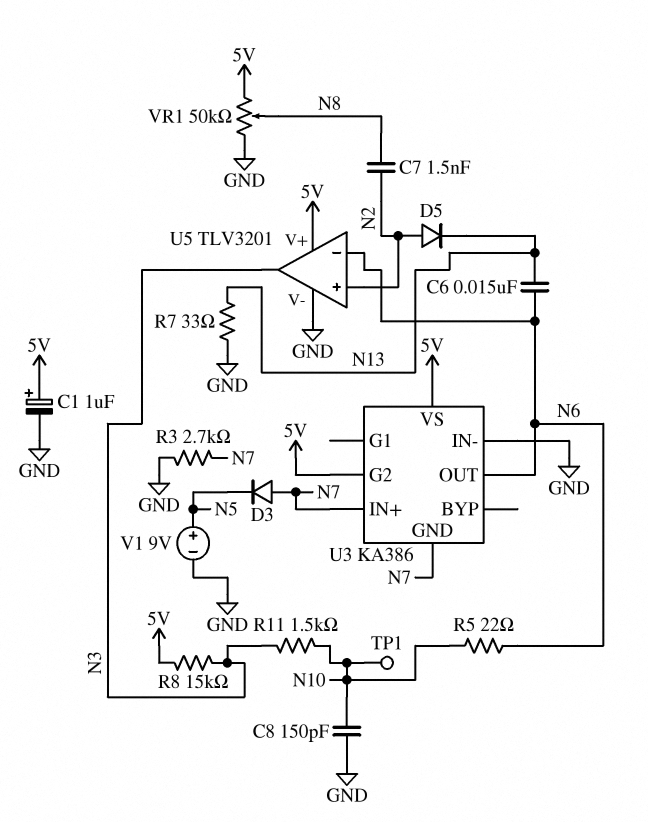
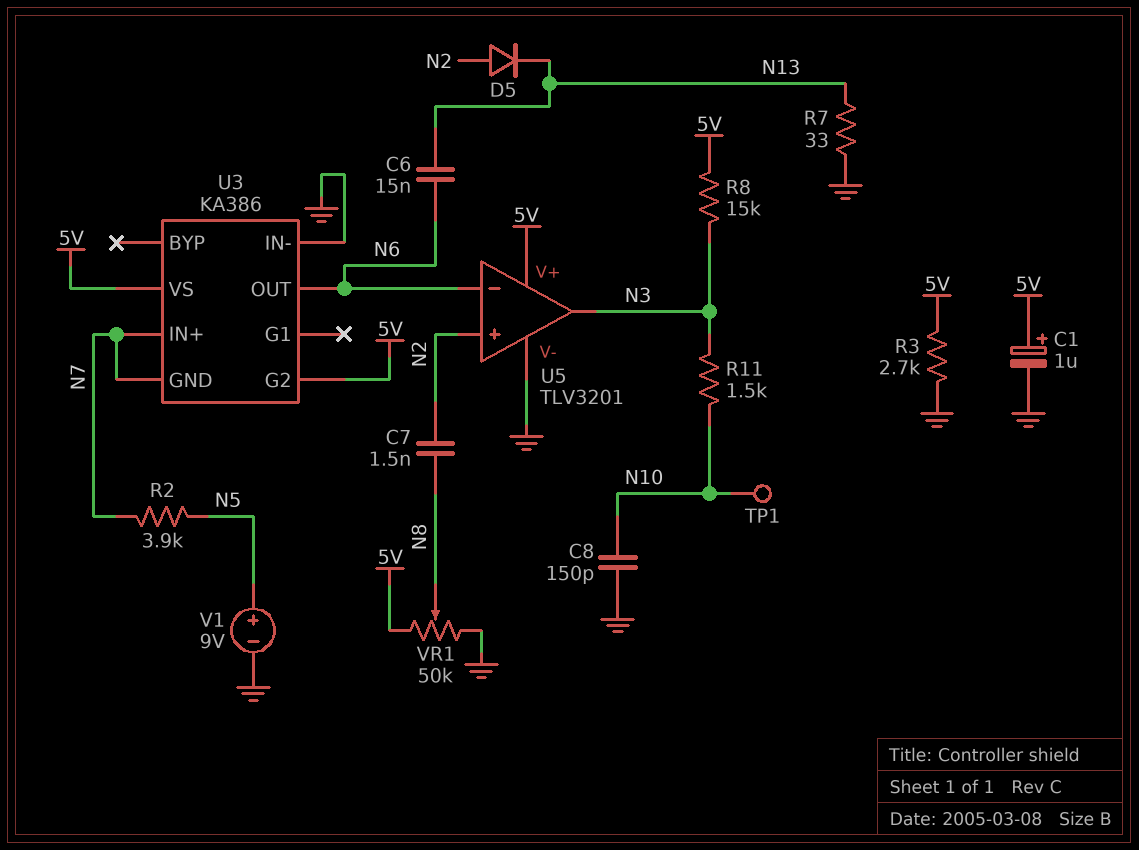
D3: diode (A N7, K N5) -> none
R2: none -> 3.9k (N5, N7)
R3: 2.7k (GND, N7) -> 2.7k (5V, GND)
R5: 22 (N6, N10) -> none

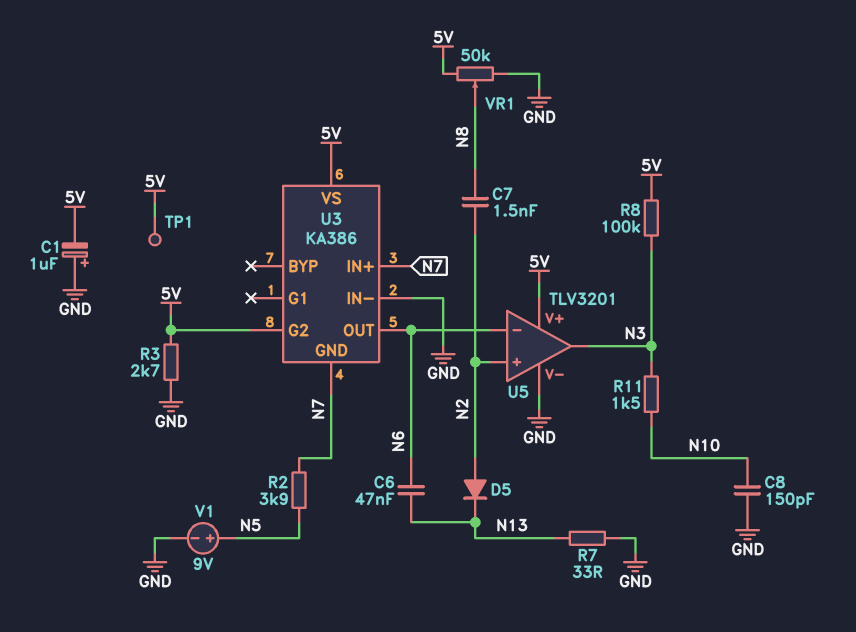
C1: 1uF (plus 5V, minus GND) -> 1uF (plus GND, minus 5V)
C6: 15nF (N6, N13) -> 47nF (N6, N13)
R8: 15k (5V, N3) -> 100k (5V, N3)
TP1: test point (N10) -> test point (5V)

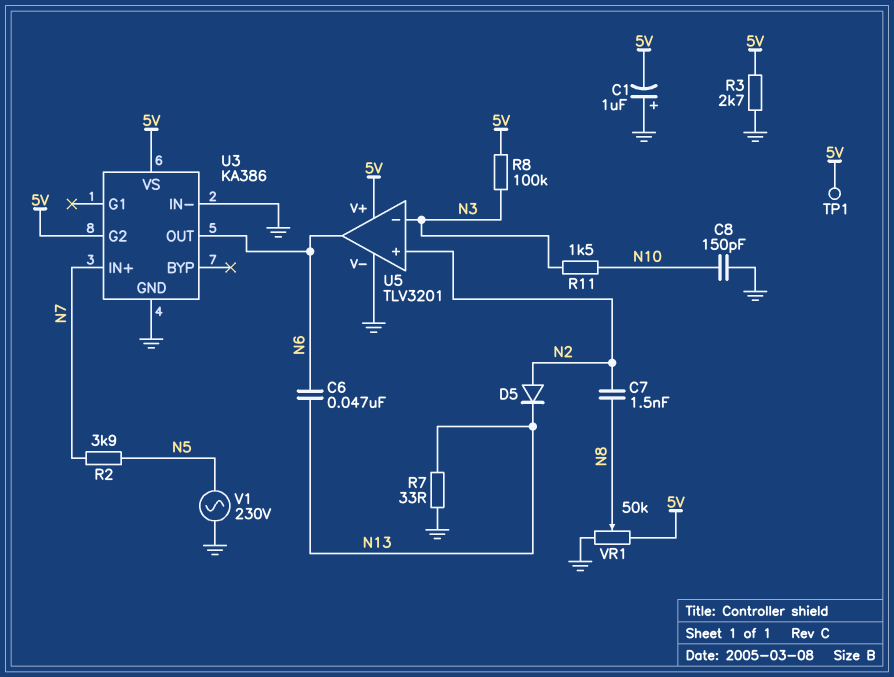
U3 pin GND: N7 -> GND
U5 pin in-: N6 -> N3
U5 pin out: N3 -> N6
V1: 9V (plus N5, minus GND) -> AC 230V (GND, N5)

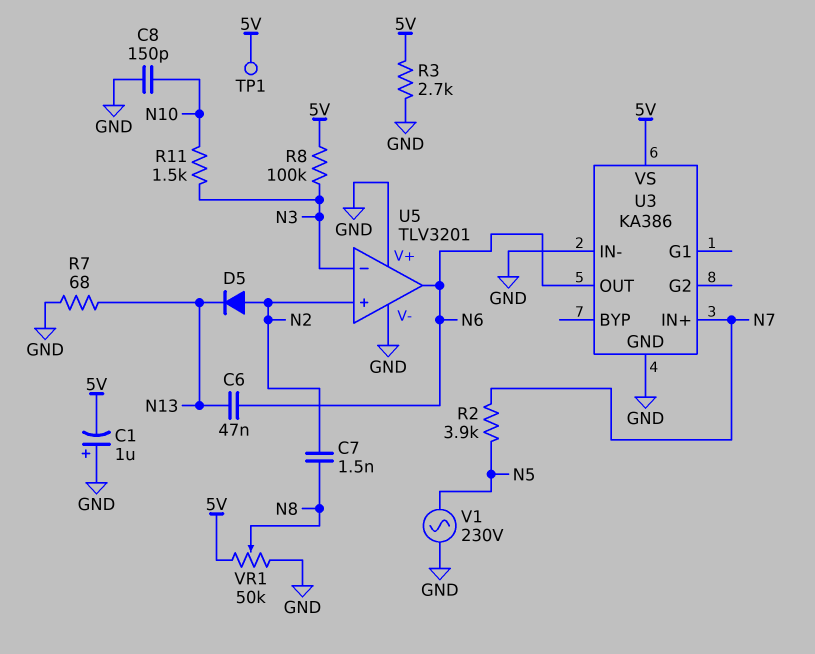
R7: 33 (GND, N13) -> 68 (GND, N13)
U3 pin G2: 5V -> none
U5 pin V+: 5V -> GND

